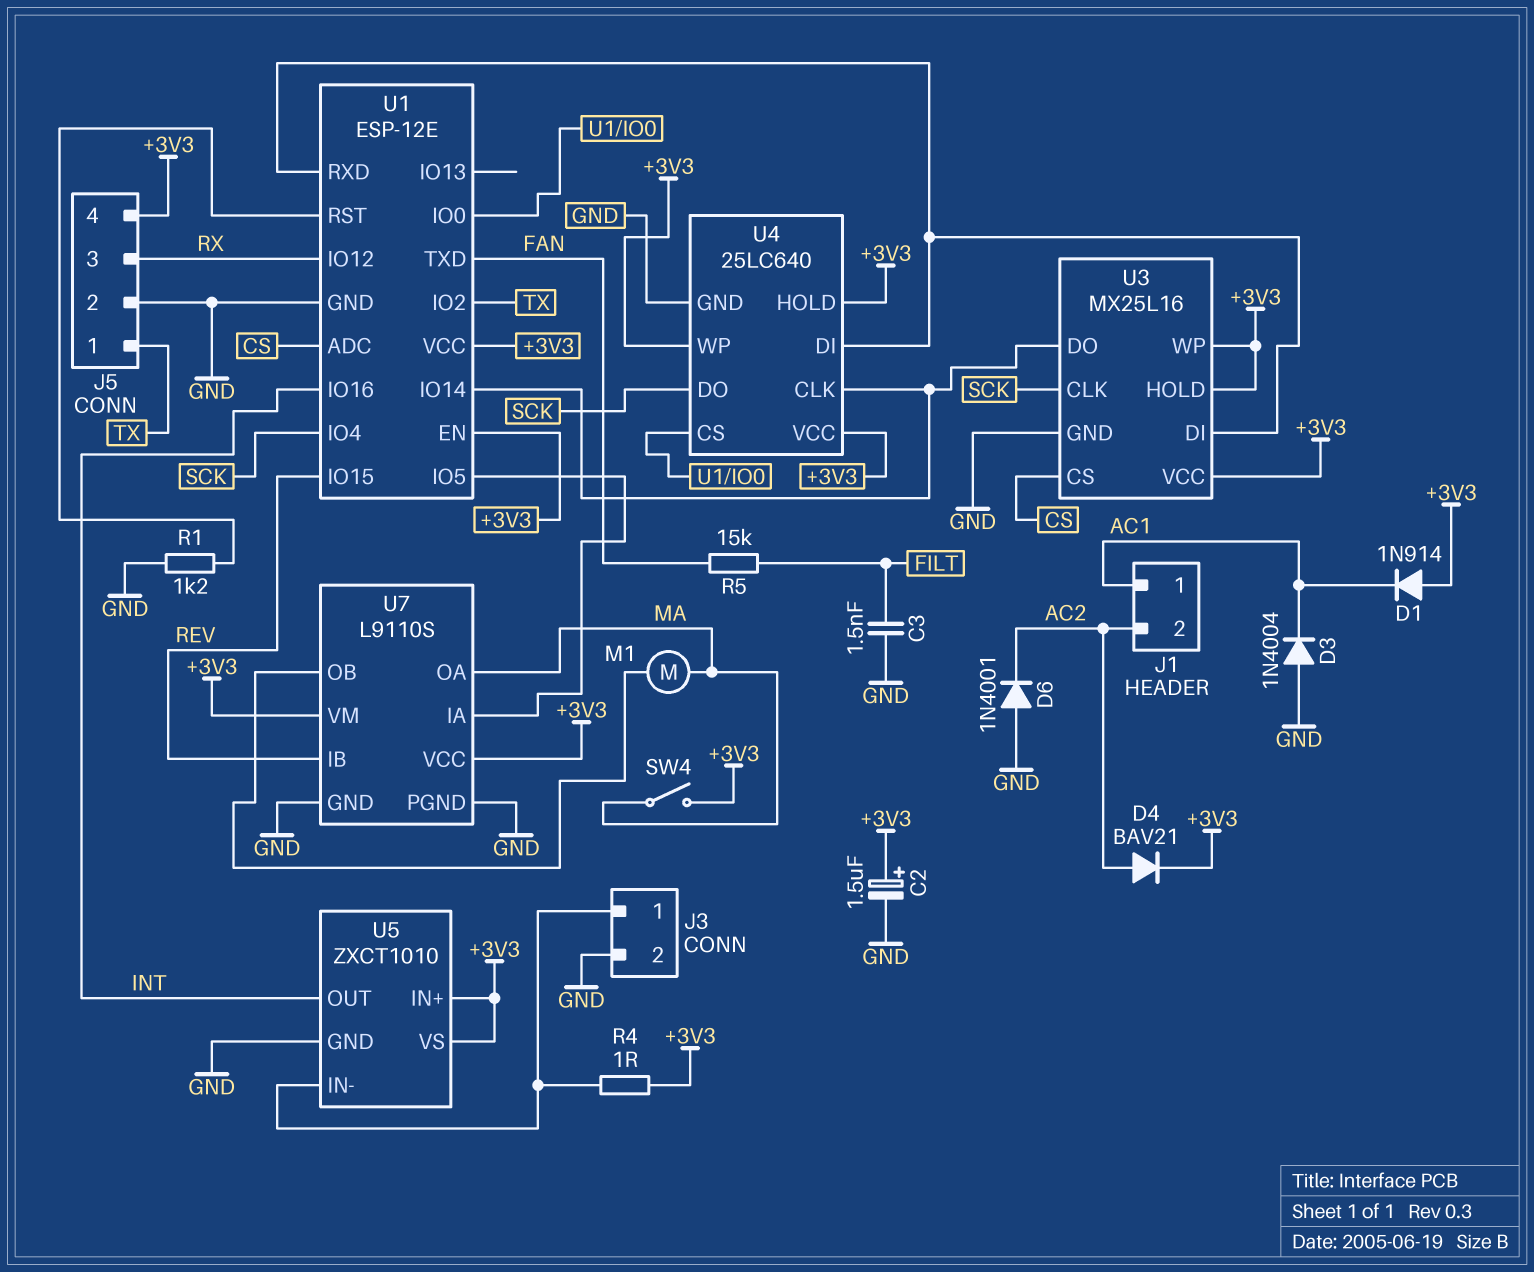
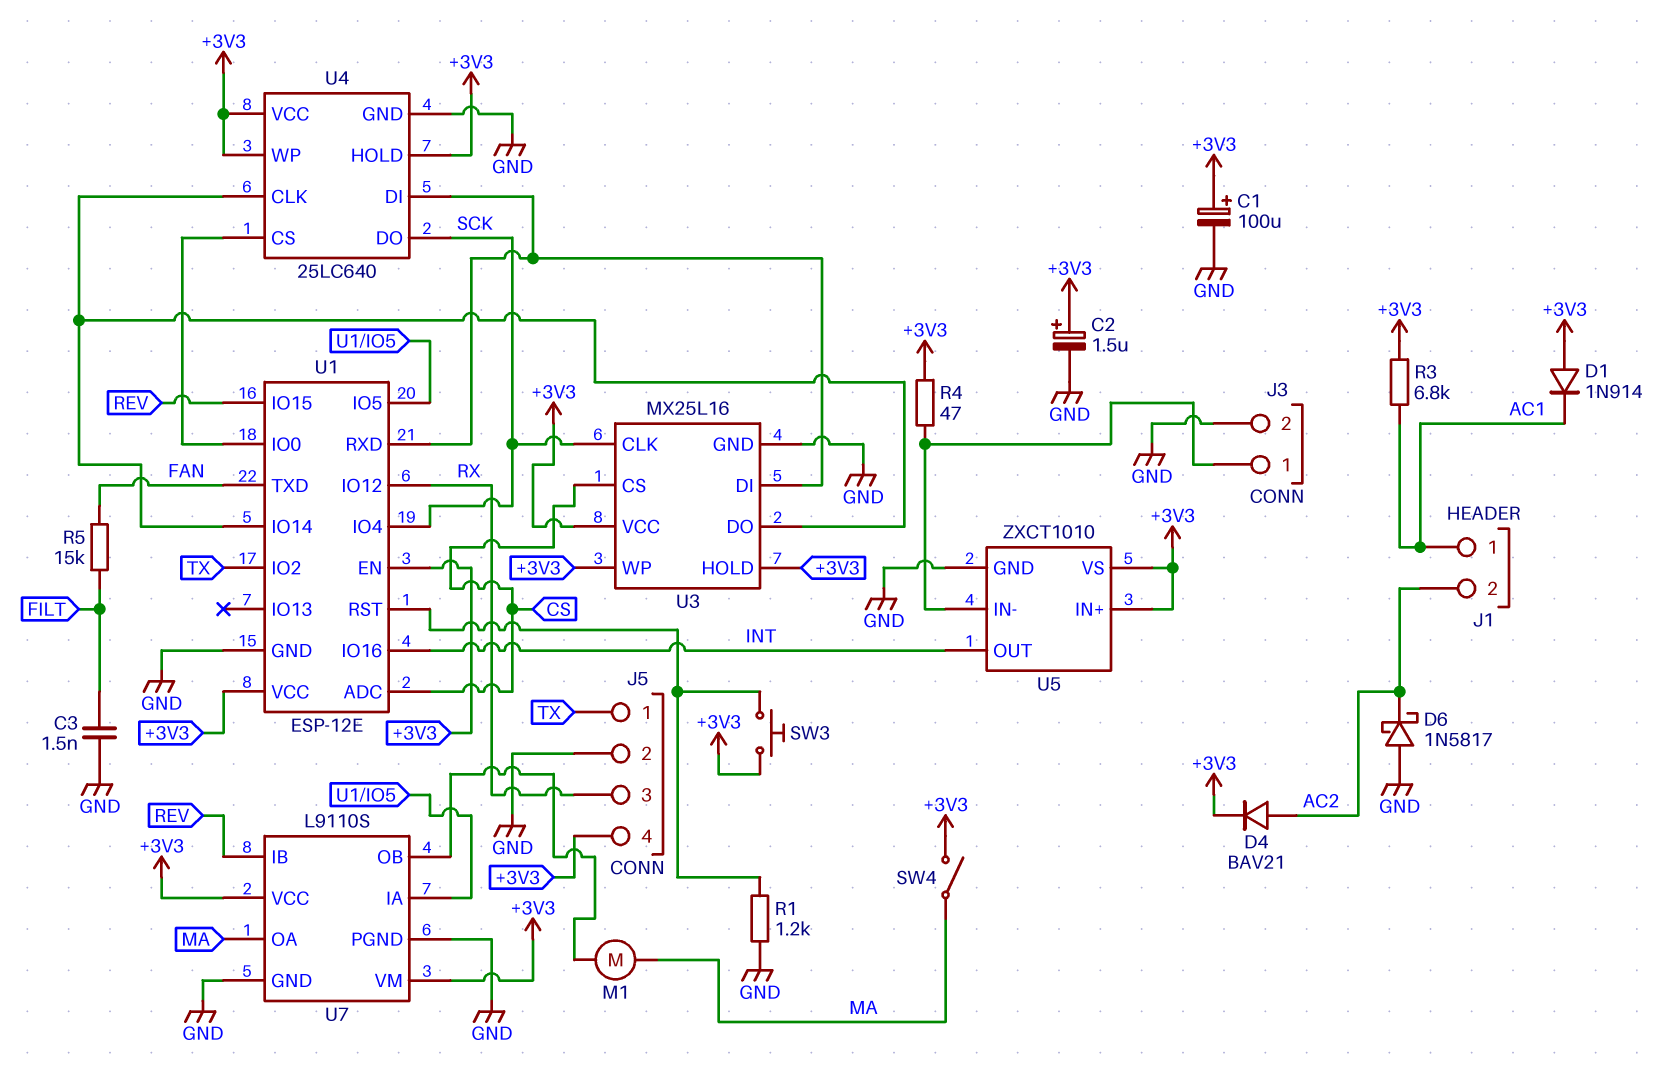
C1: none -> 100uF (plus +3V3, minus GND)
D3: diode 1N4004 (A GND, K AC1) -> none
D6: diode 1N4001 (A GND, K AC2) -> schottky 1N5817 (A GND, K AC2)
R3: none -> 6.8k (+3V3, AC1)
R4: 1 (+3V3, J3/1) -> 47 (+3V3, J3/1)
SW3: none -> button (+3V3, U1/RST)

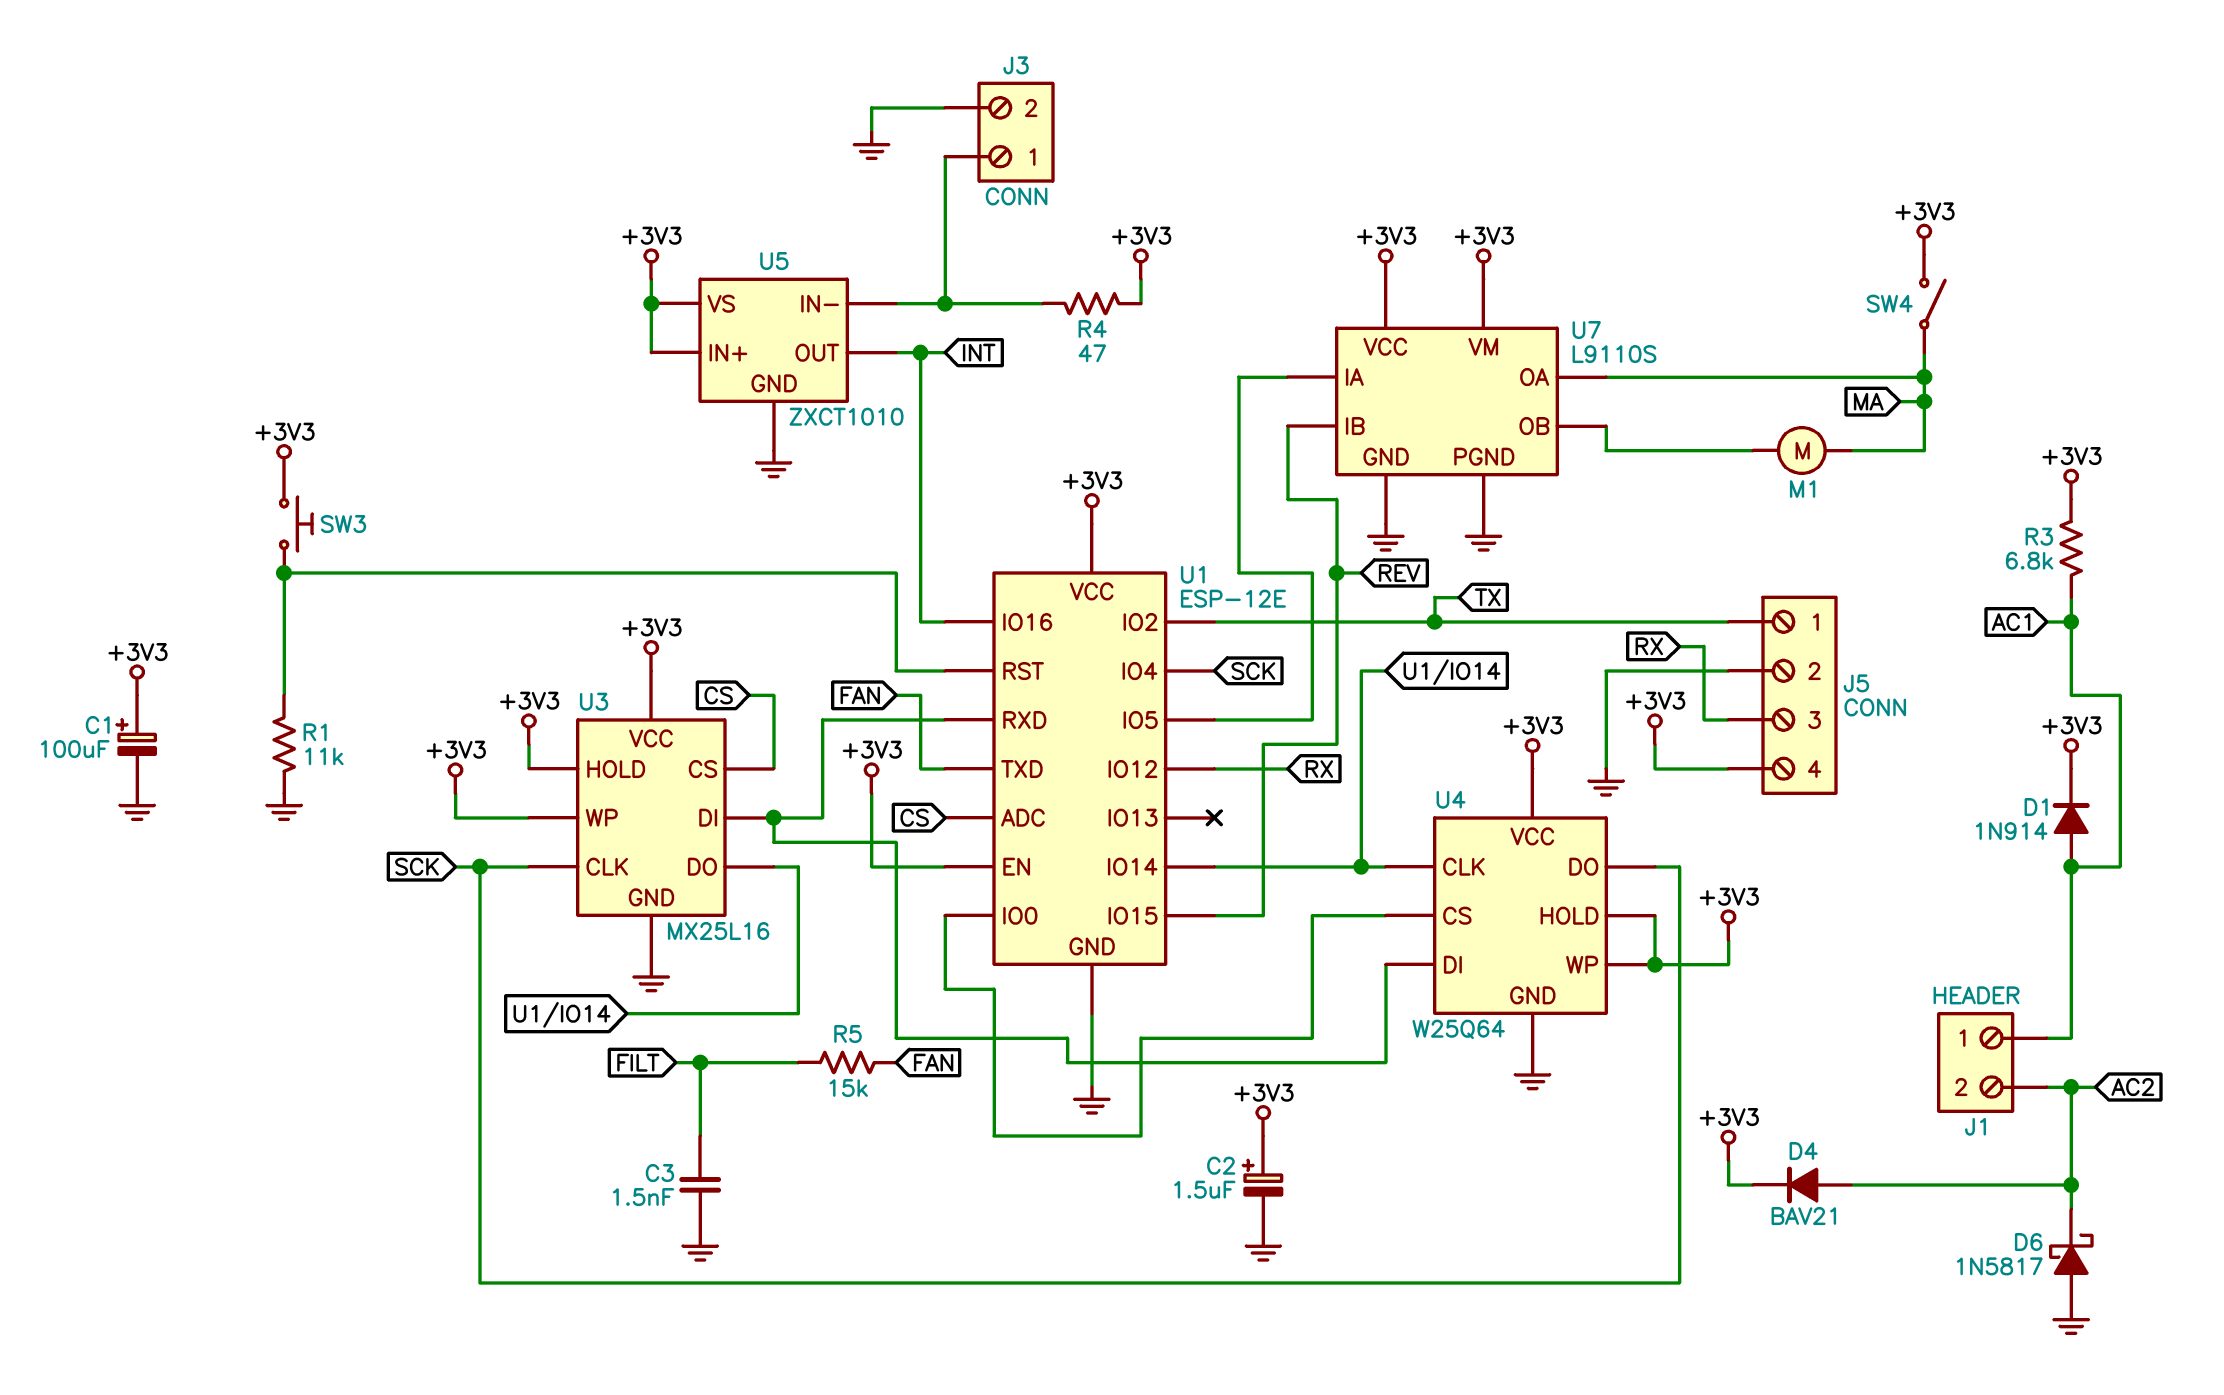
D1: diode 1N914 (A +3V3, K AC1) -> diode 1N914 (A AC1, K +3V3)
R1: 1.2k (GND, U1/RST) -> 11k (GND, U1/RST)
U4: 25LC640 -> W25Q64

